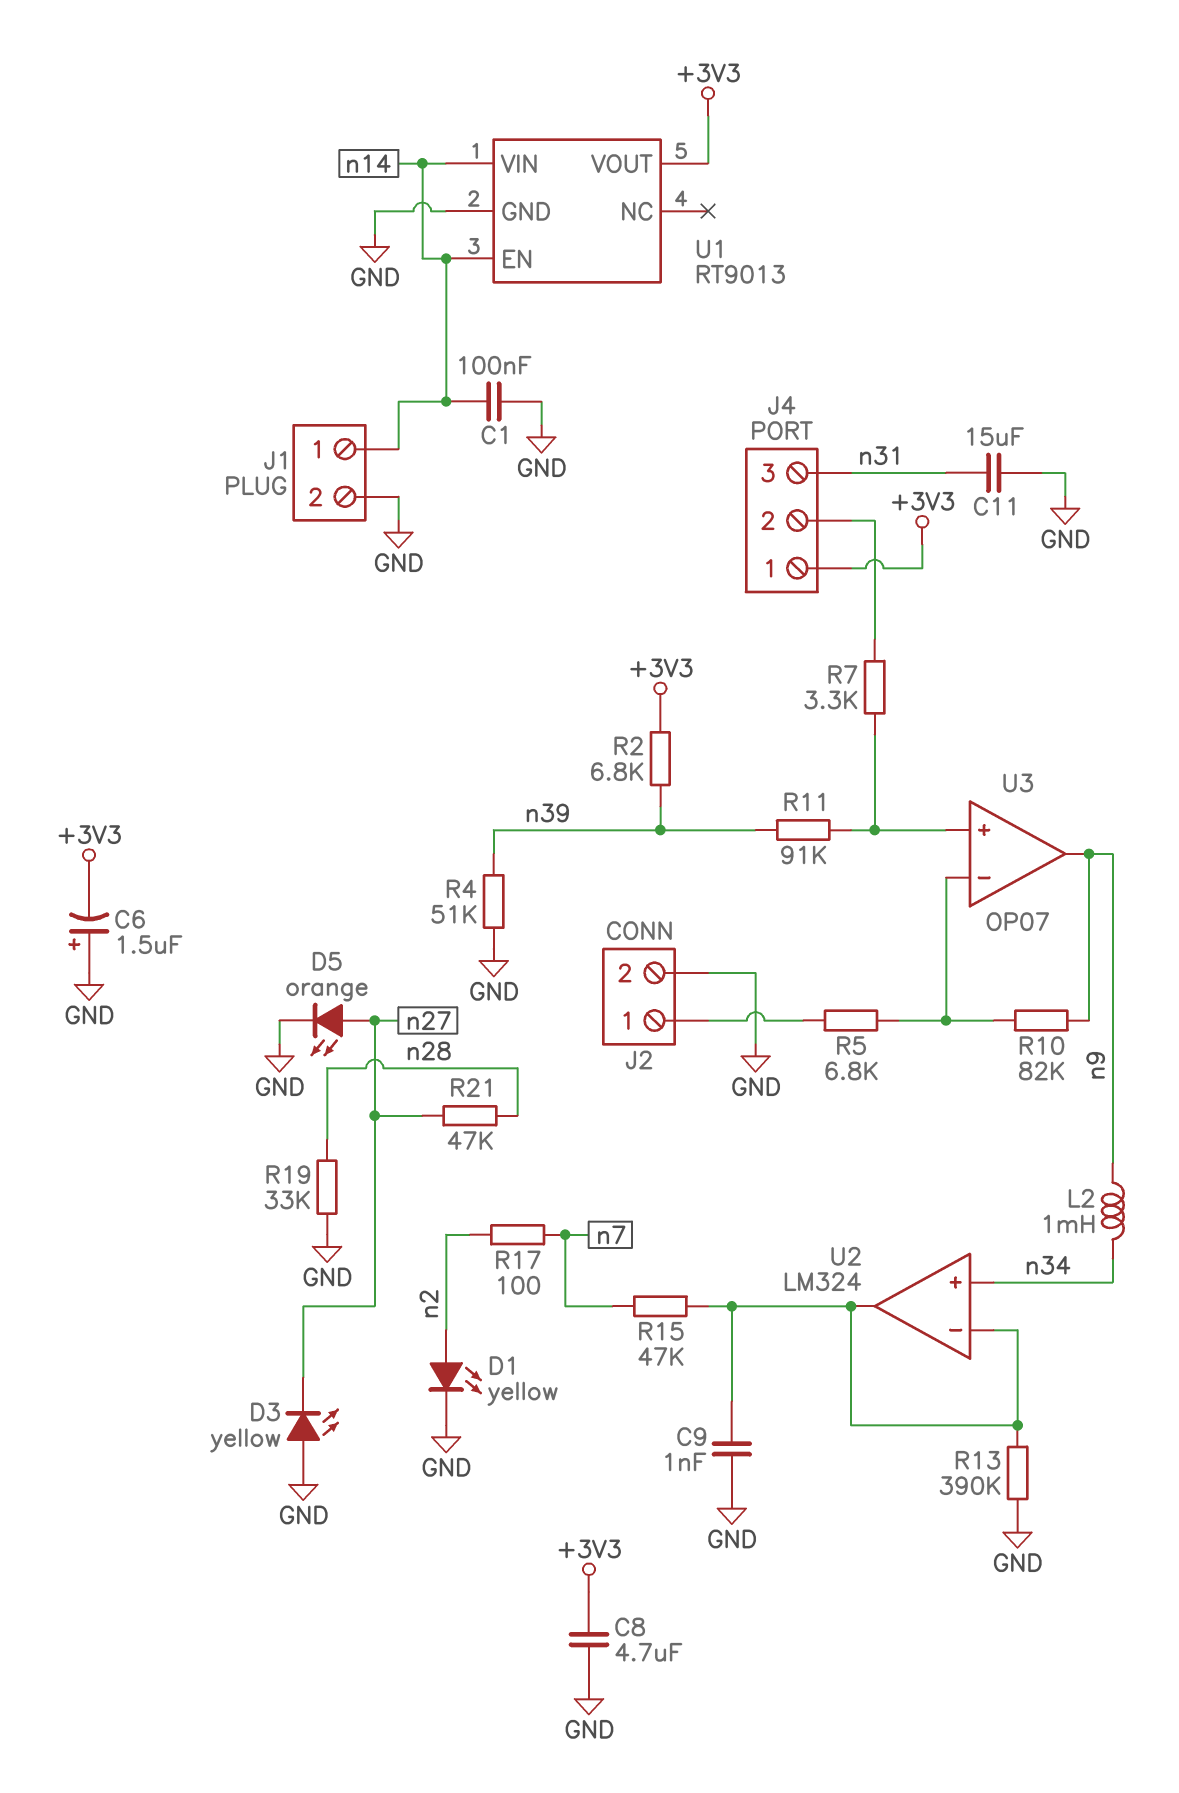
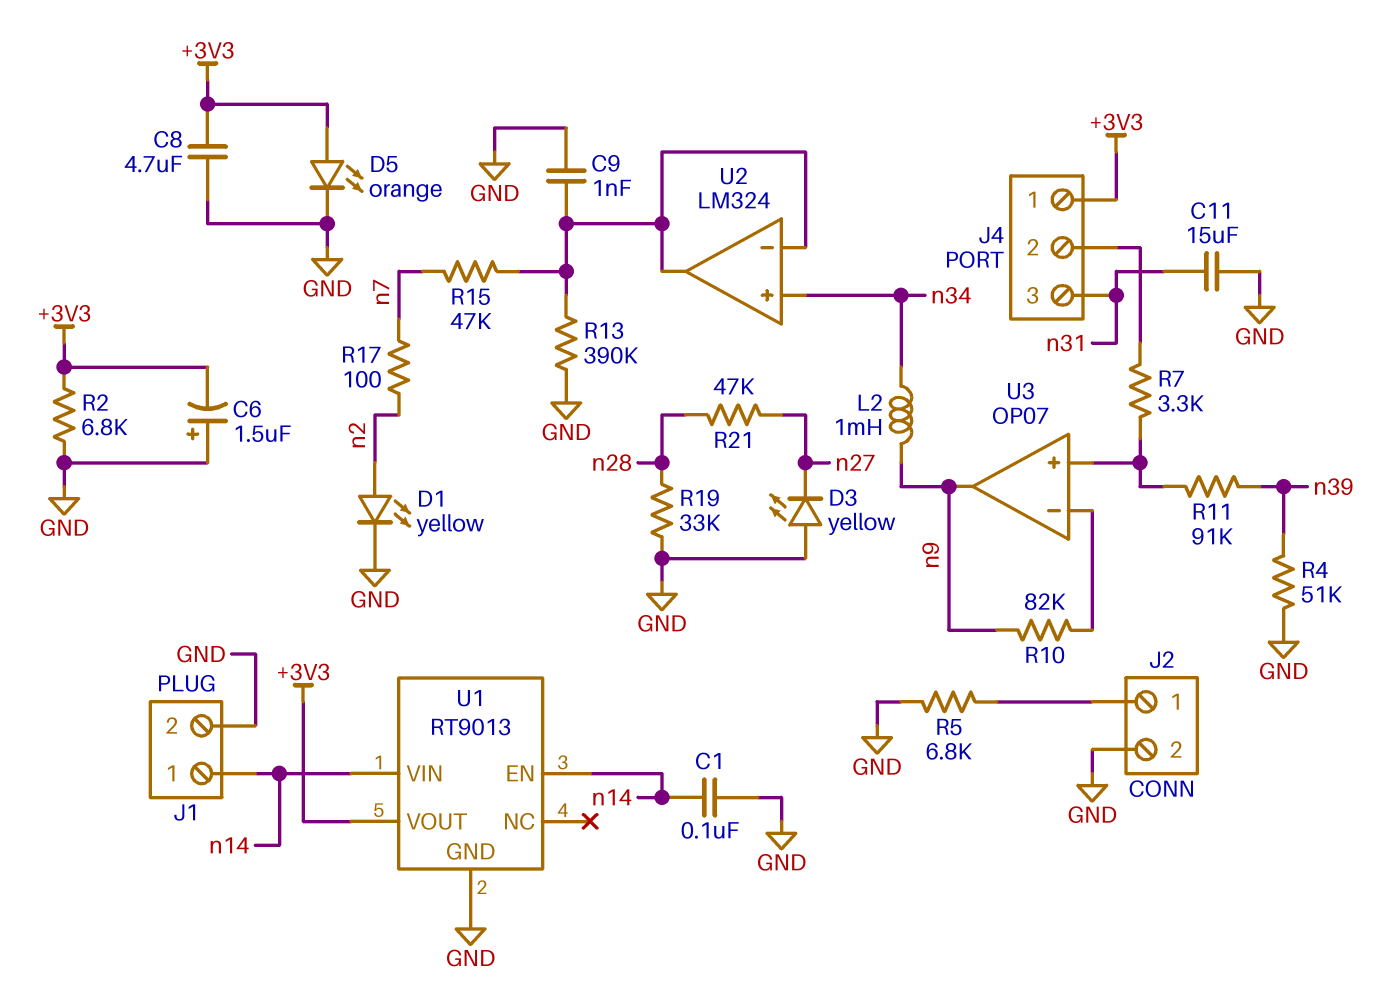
D5: LED orange (A n27, K GND) -> LED orange (A +3V3, K GND)
R2: 6.8k (+3V3, n39) -> 6.8k (+3V3, GND)
R5: 6.8k (J2/1, U3/in-) -> 6.8k (GND, J2/1)

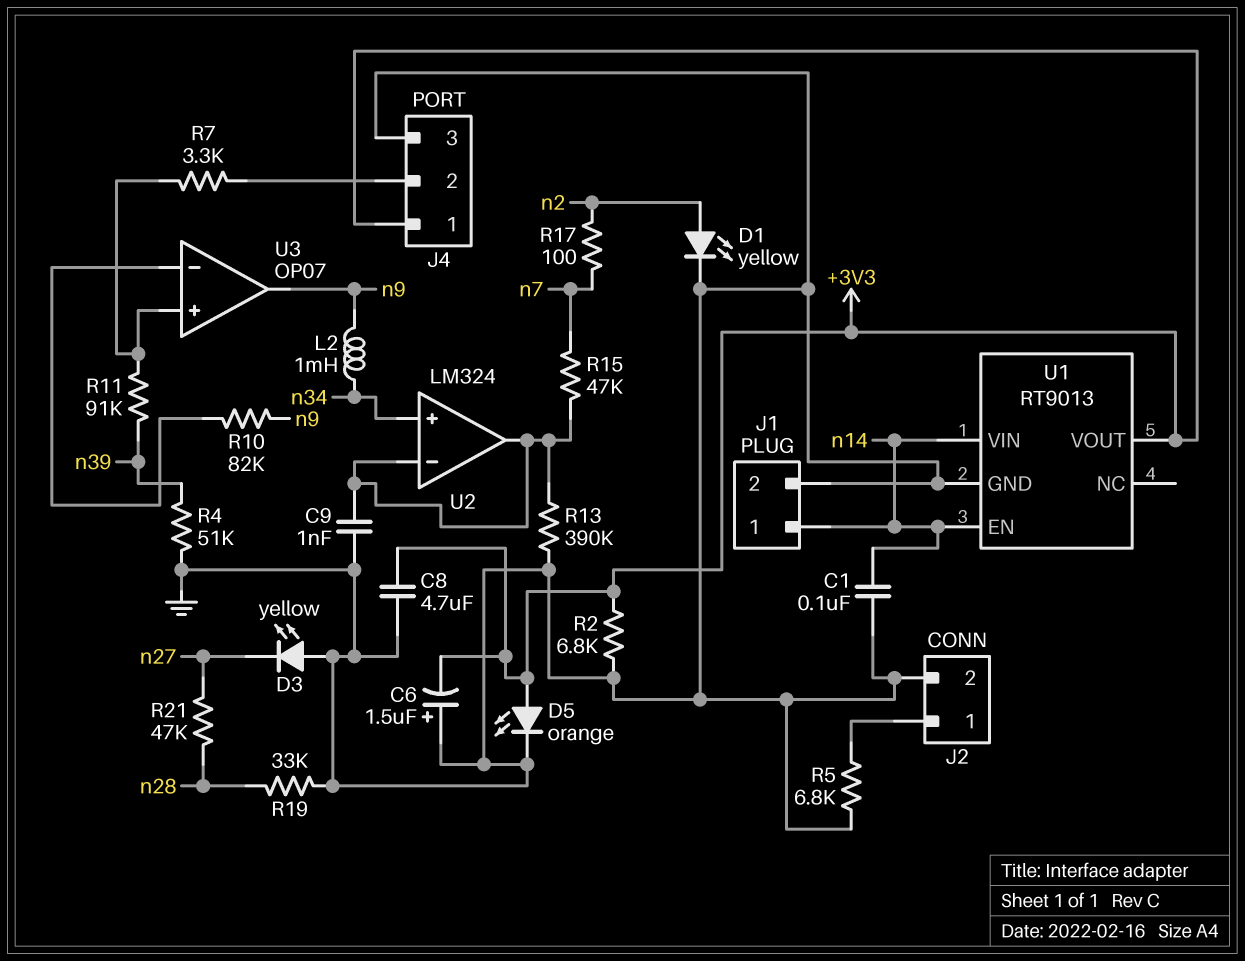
C11: 15uF (GND, n31) -> none
J4 pin 3: n31 -> GND

